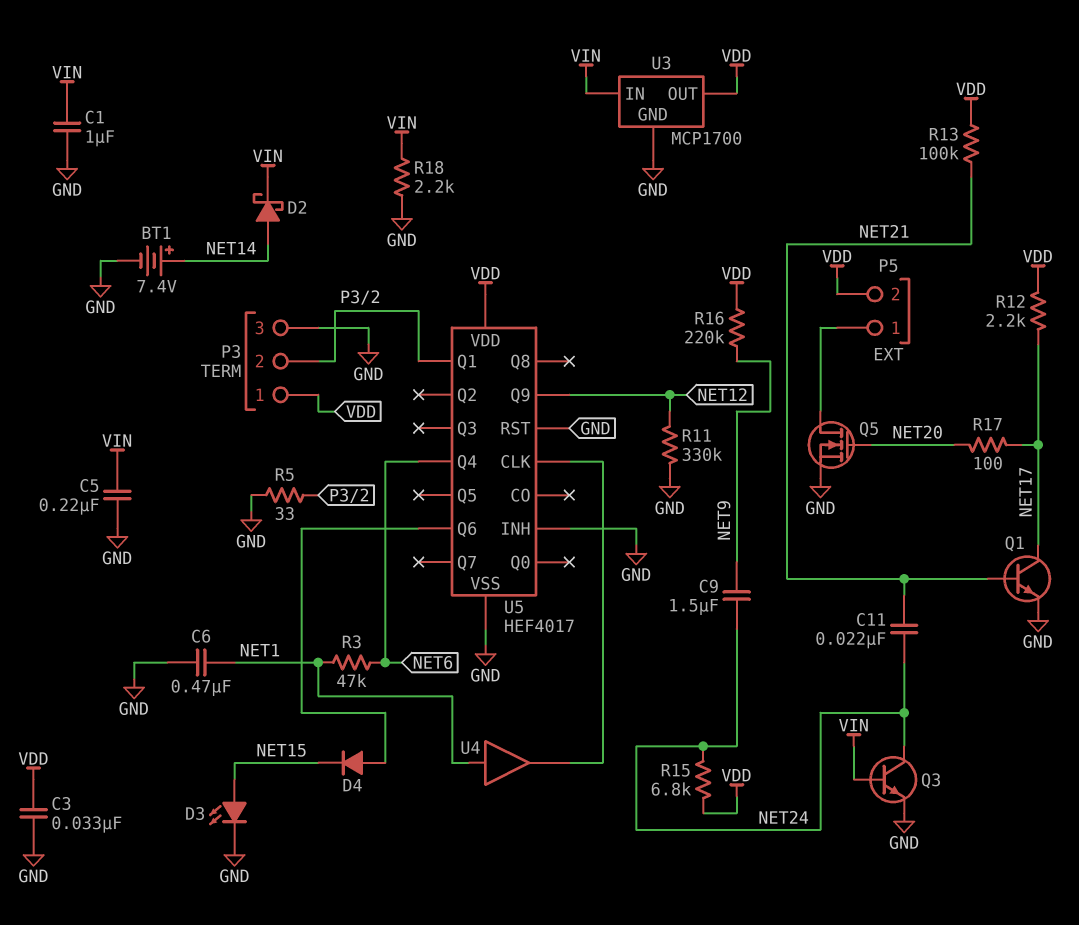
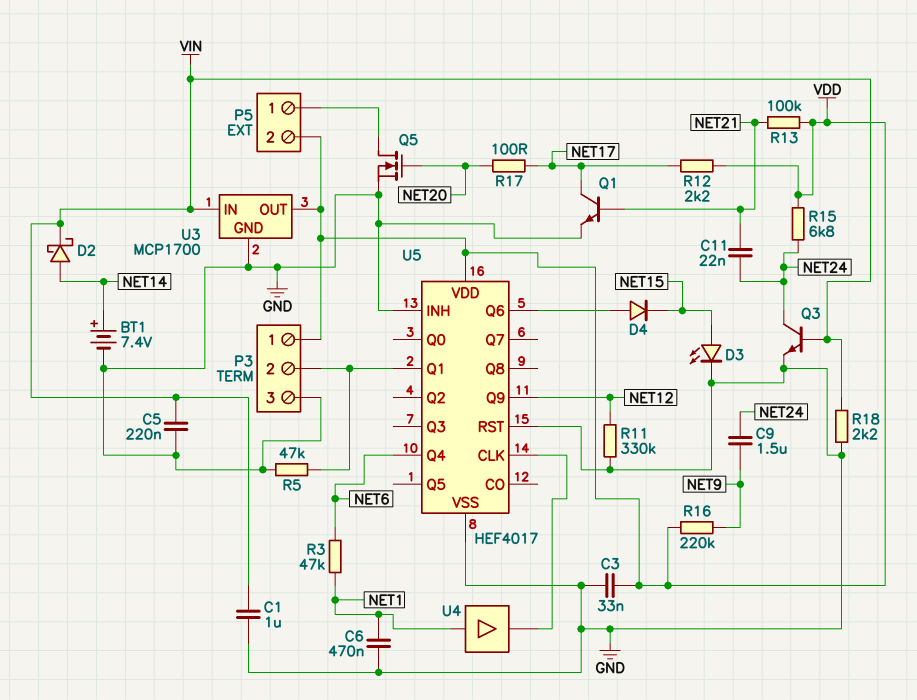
R5: 33 (GND, P3/2) -> 47k (GND, P3/2)

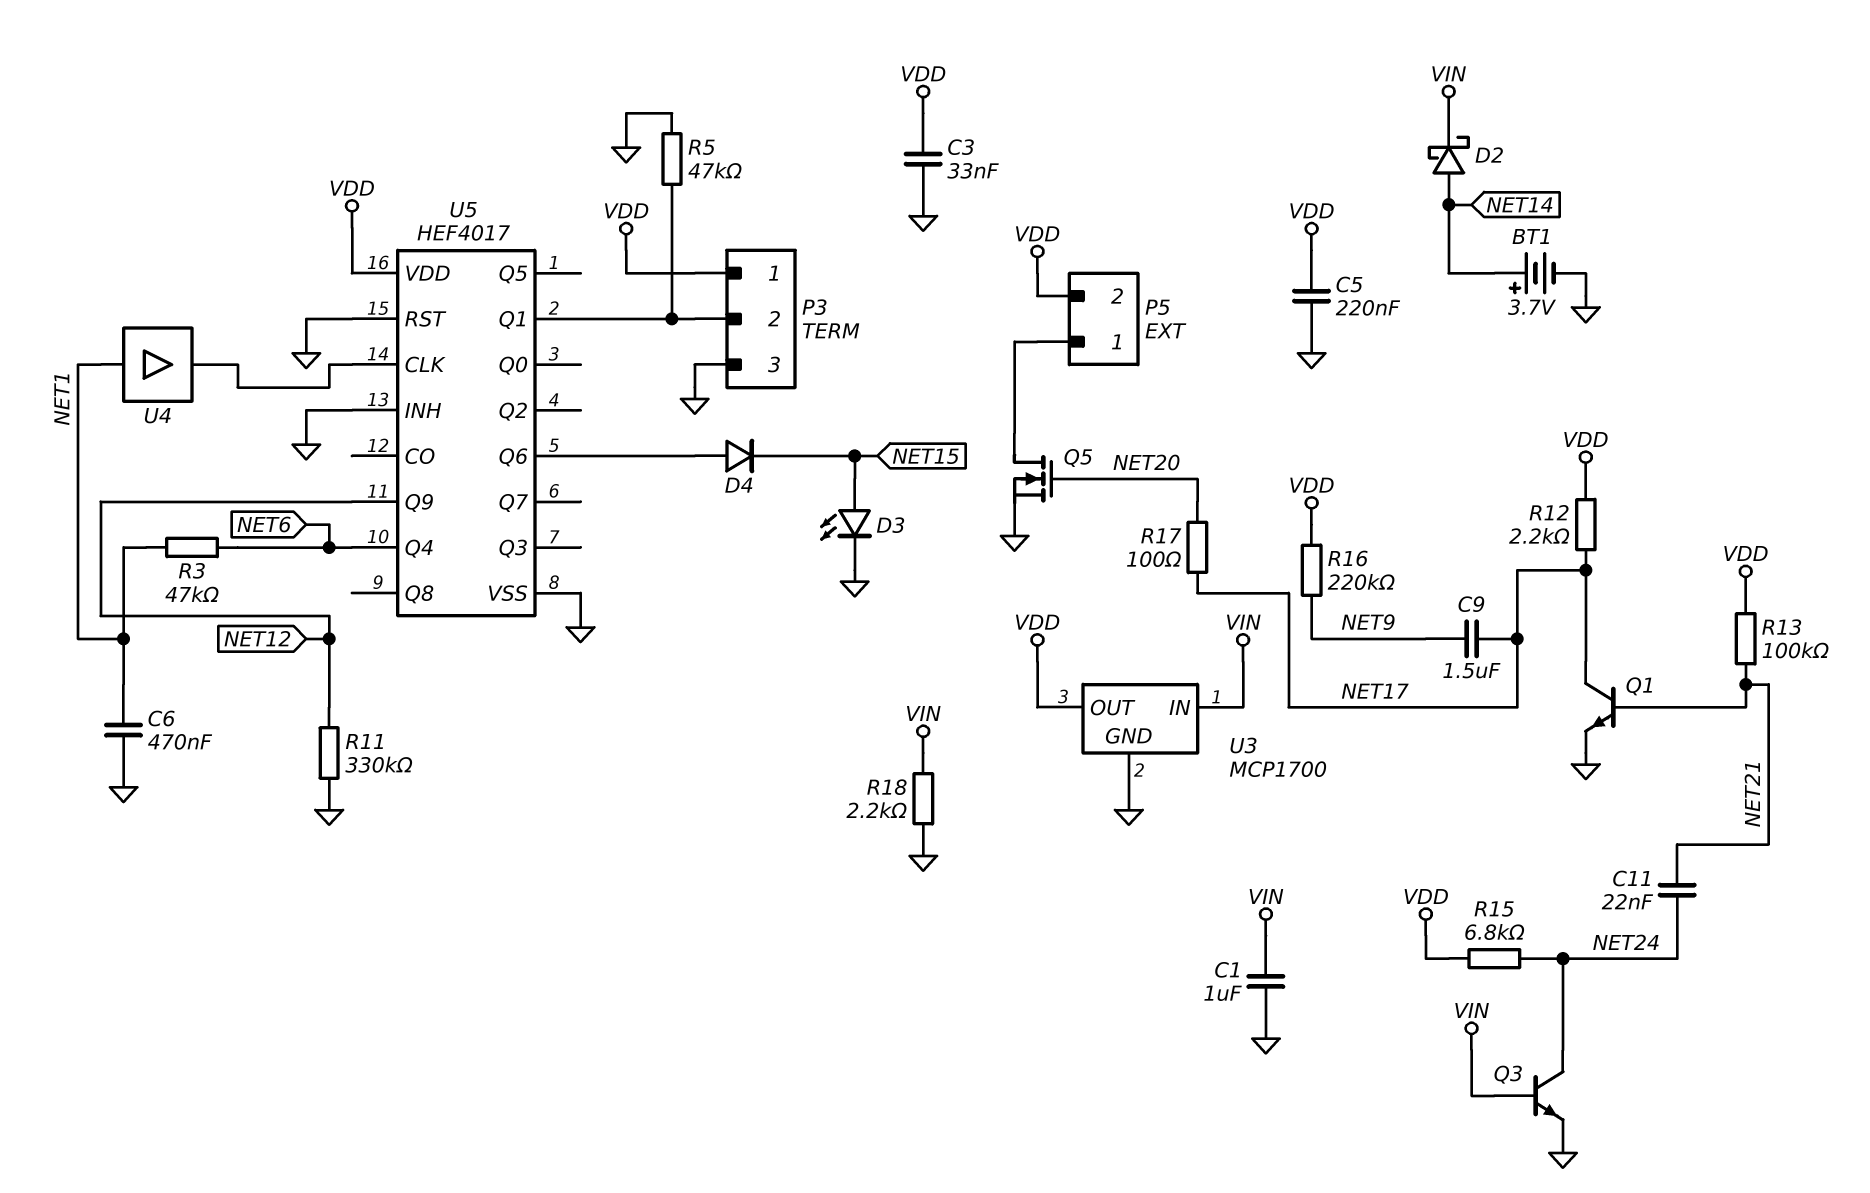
BT1: 7.4V (plus NET14, minus GND) -> 3.7V (plus NET14, minus GND)
C5: 220nF (GND, VIN) -> 220nF (GND, VDD)
C9: 1.5uF (NET9, NET24) -> 1.5uF (NET9, NET17)

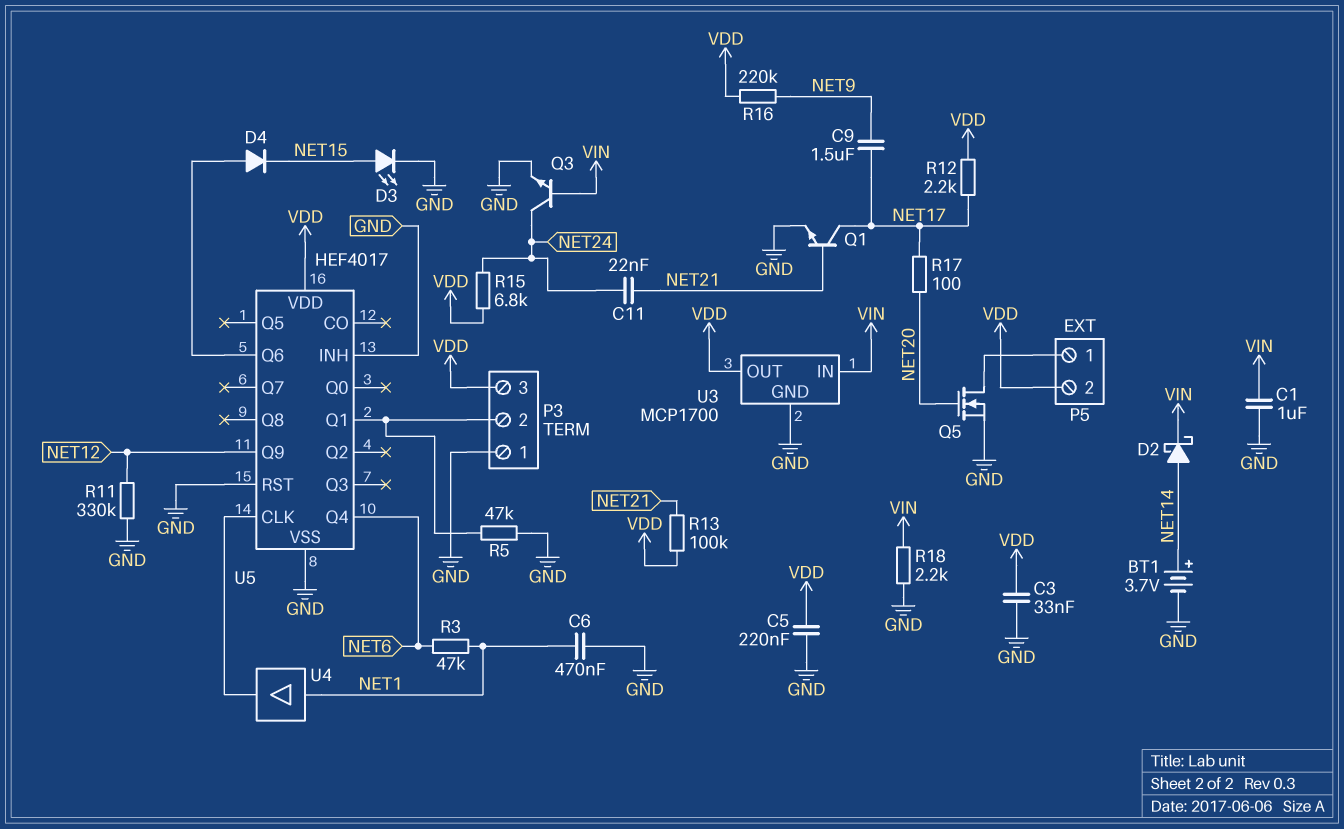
P3 pin 1: VDD -> GND
P3 pin 3: GND -> VDD

